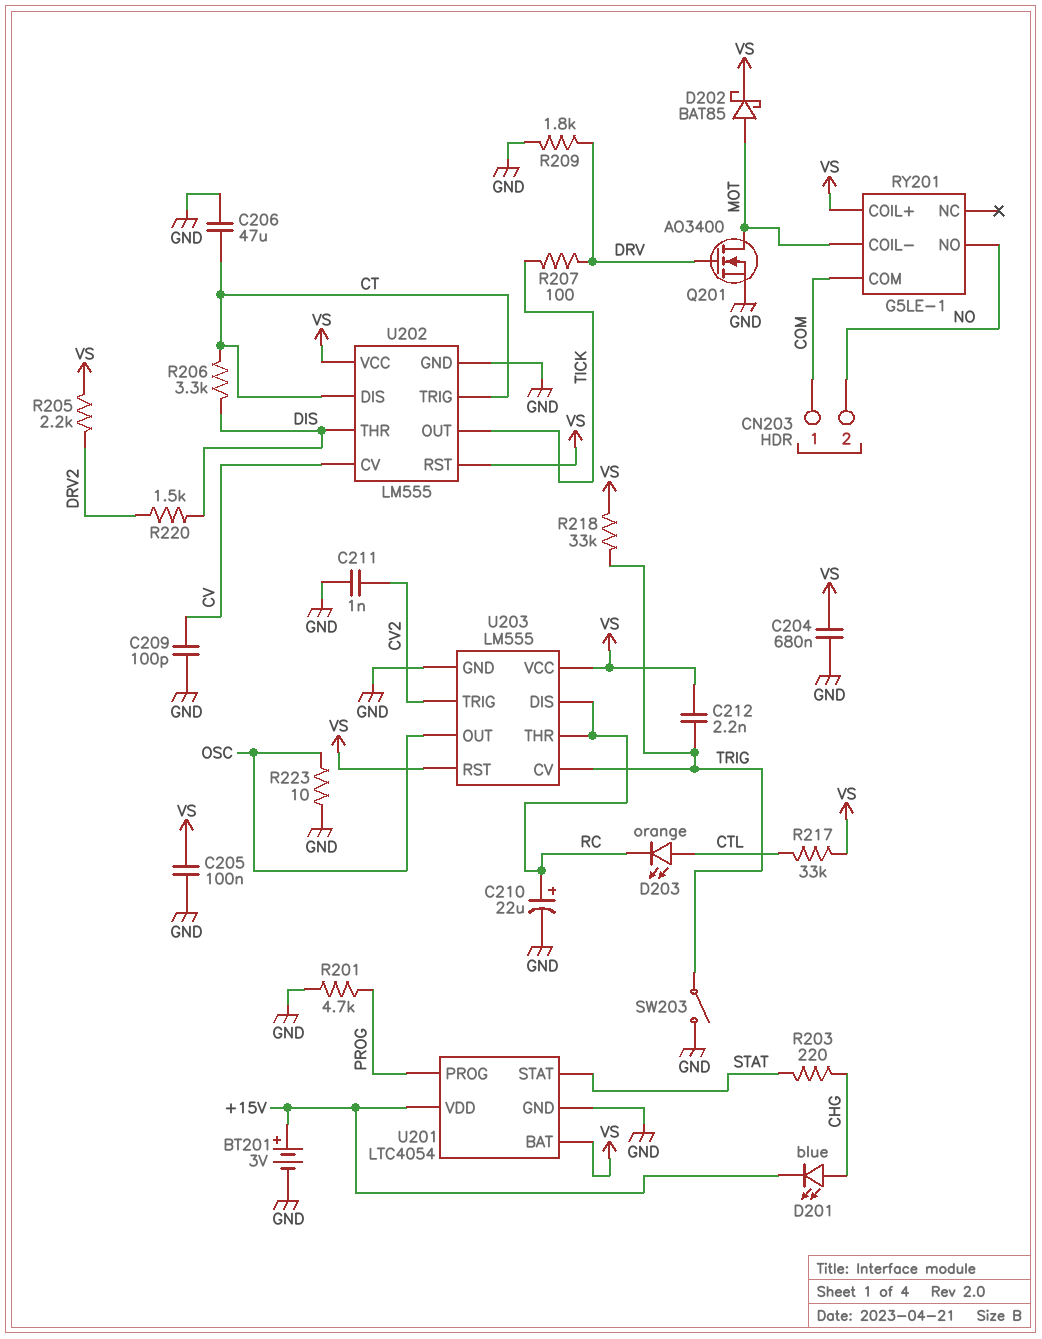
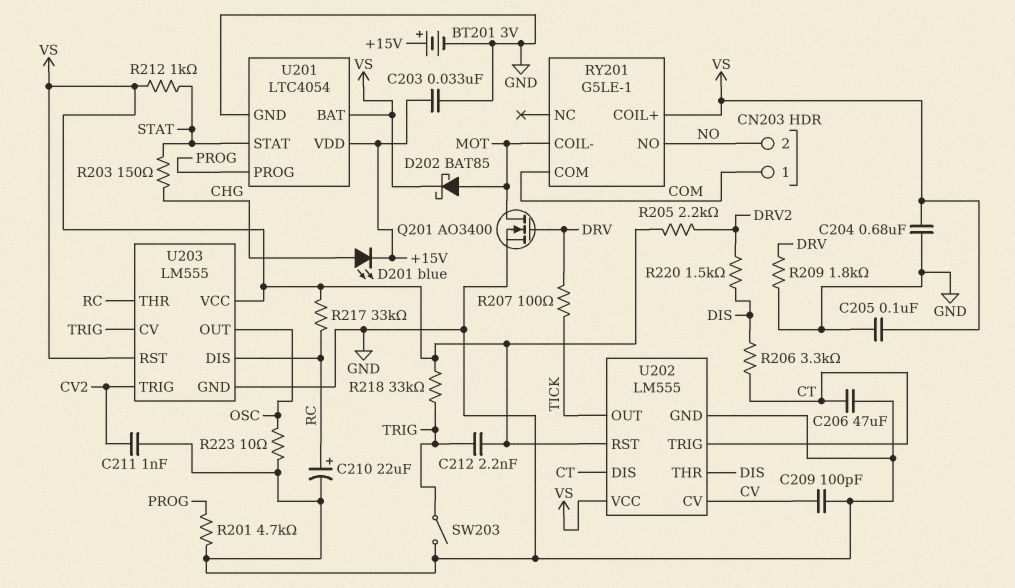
C203: none -> 33nF (+15V, GND)
D203: LED orange (A CTL, K RC) -> none
R203: 220 (CHG, STAT) -> 150 (CHG, STAT)
R212: none -> 1k (STAT, VS)
R217: 33k (CTL, VS) -> 33k (RC, VS)

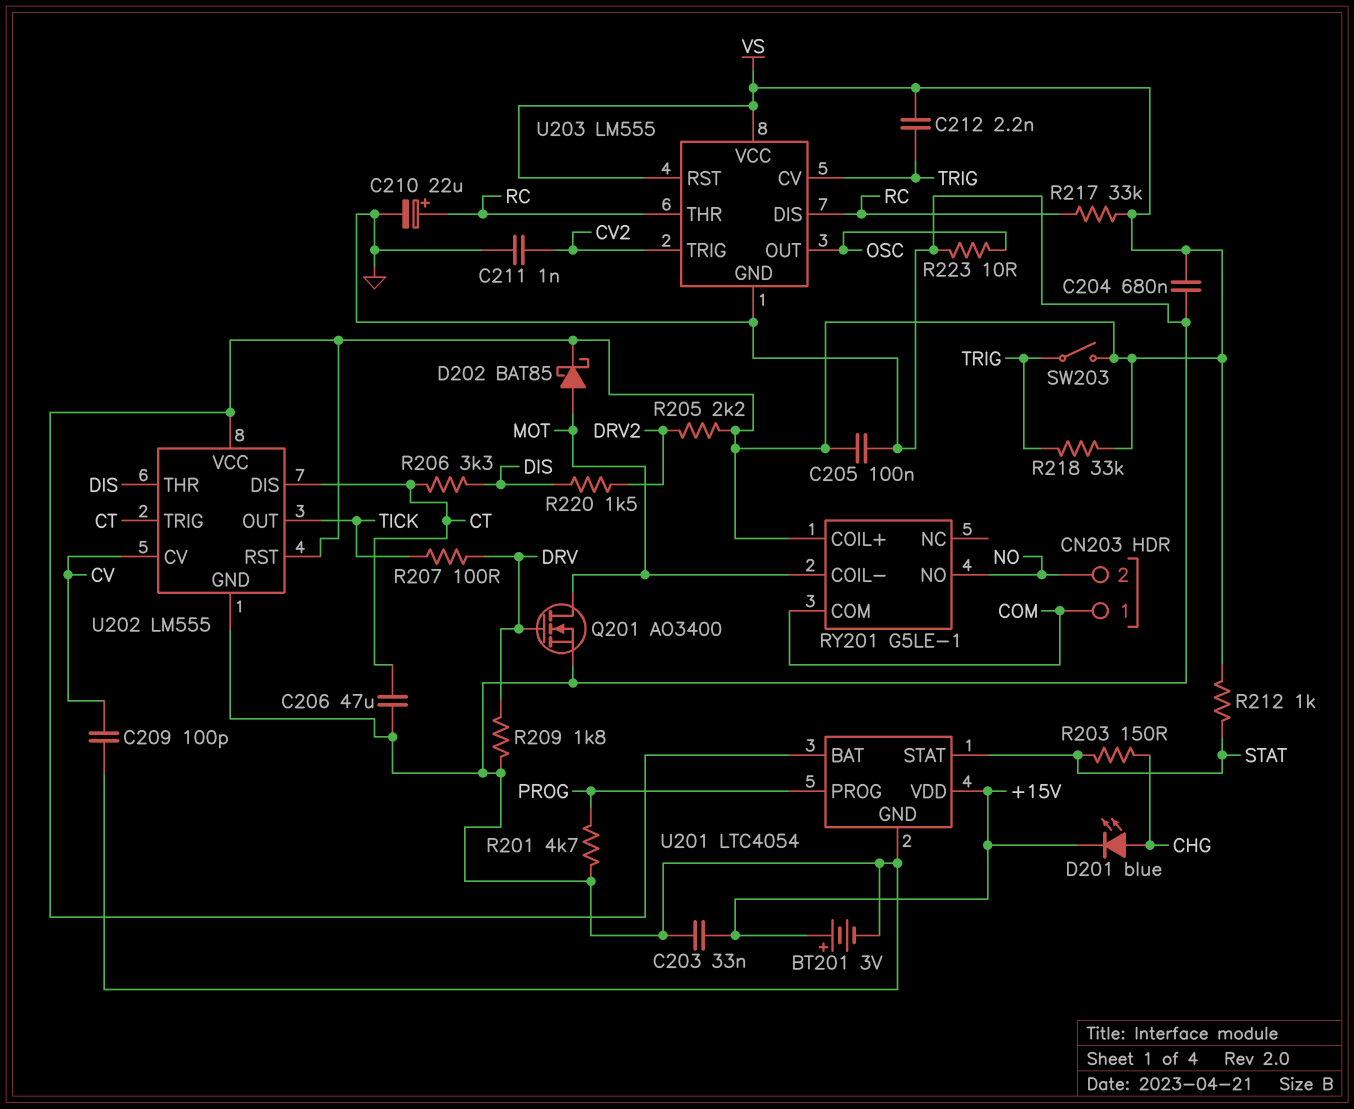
SW203: switch (GND, TRIG) -> switch (TRIG, VS)

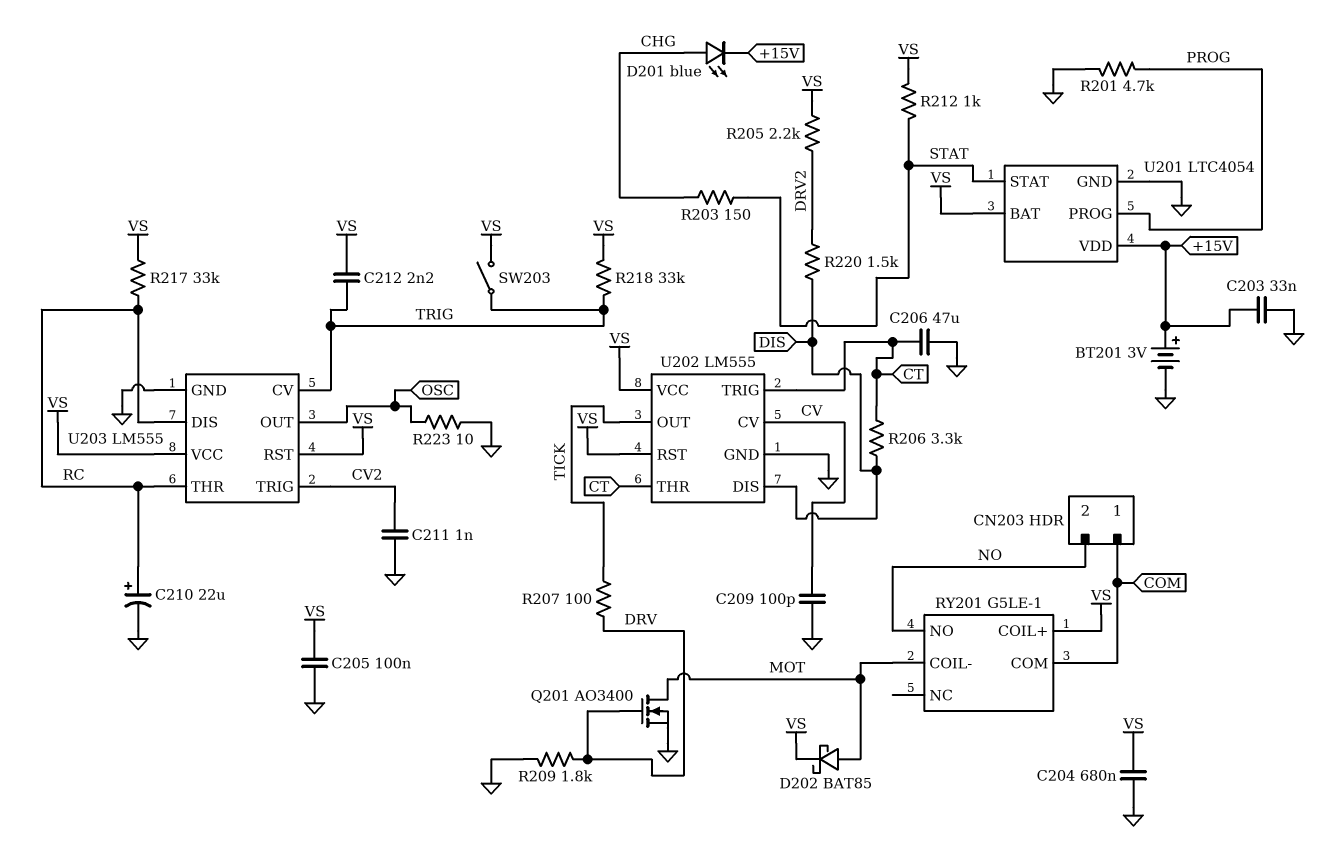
U202 pin DIS: CT -> DIS
U202 pin THR: DIS -> CT

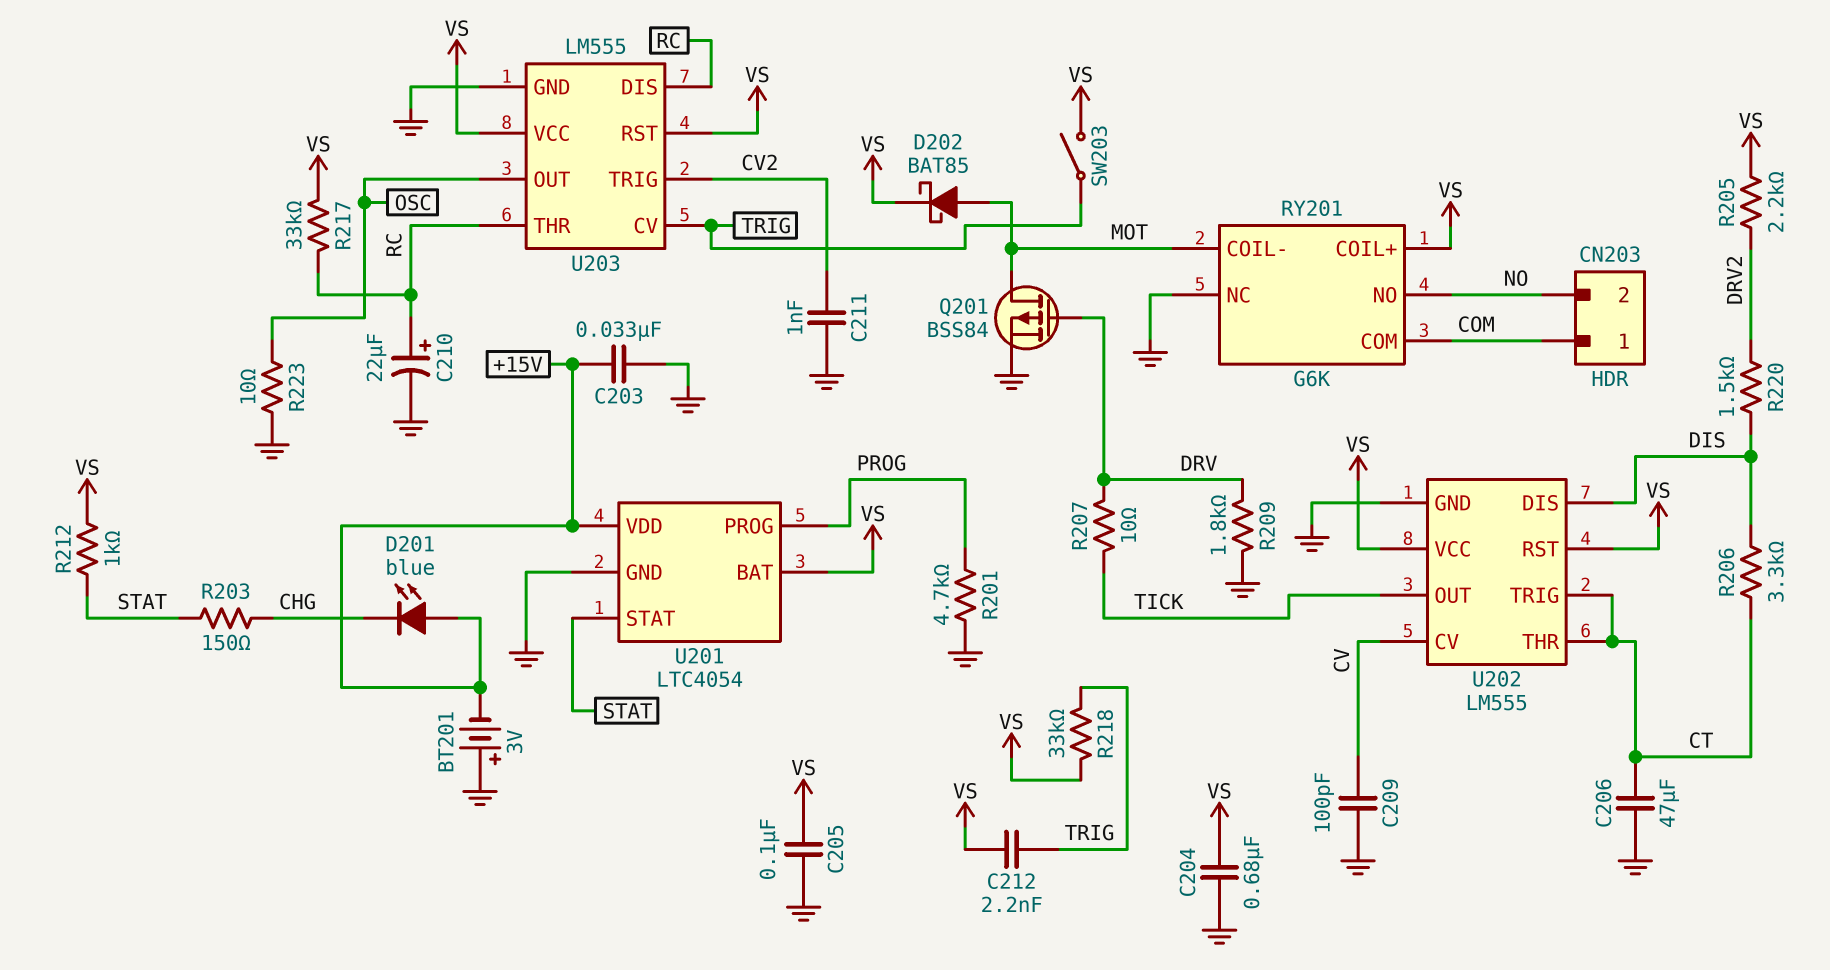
BT201: 3V (plus +15V, minus GND) -> 3V (plus GND, minus +15V)
D201: LED blue (A CHG, K +15V) -> LED blue (A +15V, K CHG)
Q201: NMOS AO3400 (G DRV, D MOT, S GND) -> PMOS BSS84 (G DRV, D MOT, S GND)
R207: 100 (DRV, TICK) -> 10 (DRV, TICK)
RY201: G5LE-1 -> G6K
RY201 pin NC: none -> GND

